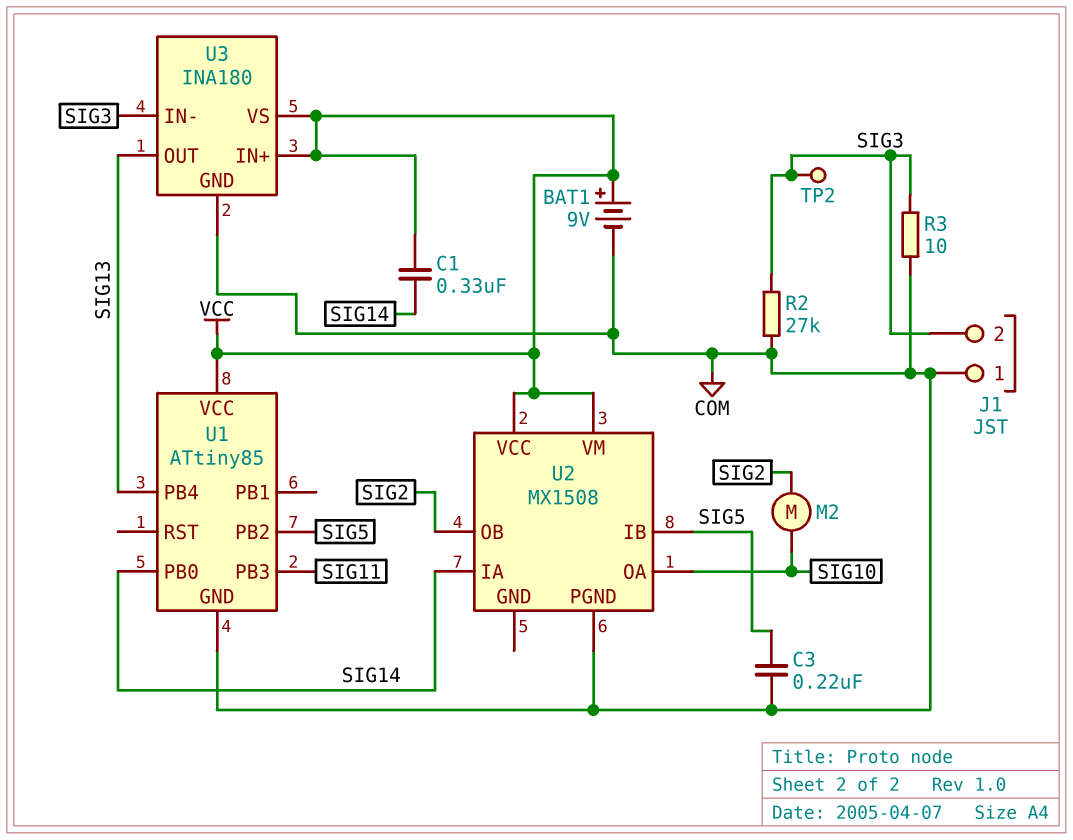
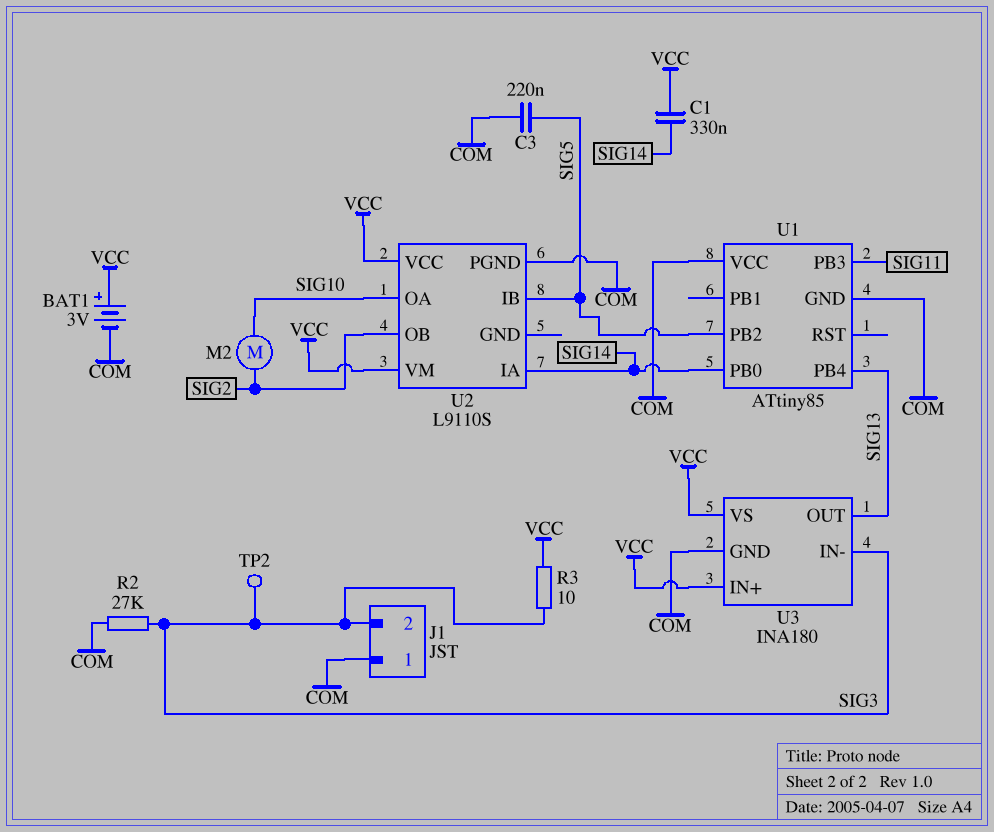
BAT1: 9V (plus VCC, minus COM) -> 3V (plus VCC, minus COM)
R3: 10 (COM, SIG3) -> 10 (SIG3, VCC)
U1 pin VCC: VCC -> COM
U2: MX1508 -> L9110S

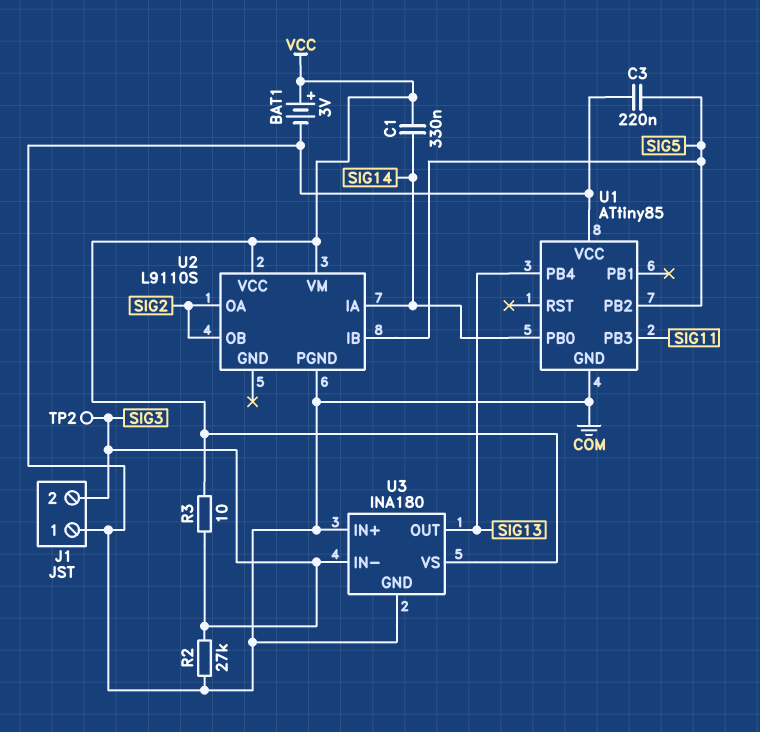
M2: motor (SIG2, SIG10) -> none
U2 pin OA: SIG10 -> SIG2
U3 pin IN+: VCC -> COM

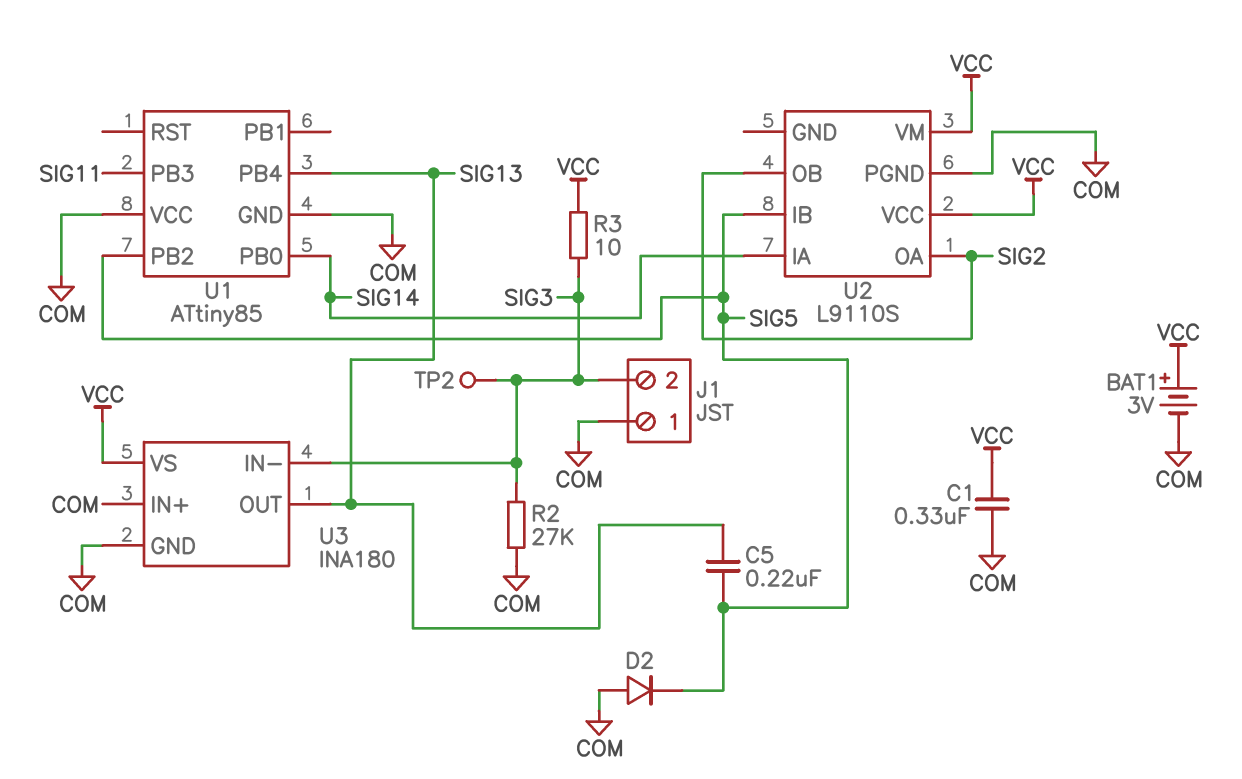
C1: 330nF (SIG14, VCC) -> 330nF (COM, VCC)
C3: 220nF (COM, SIG5) -> none
C5: none -> 220nF (SIG5, SIG13)
D2: none -> diode (A COM, K SIG5)

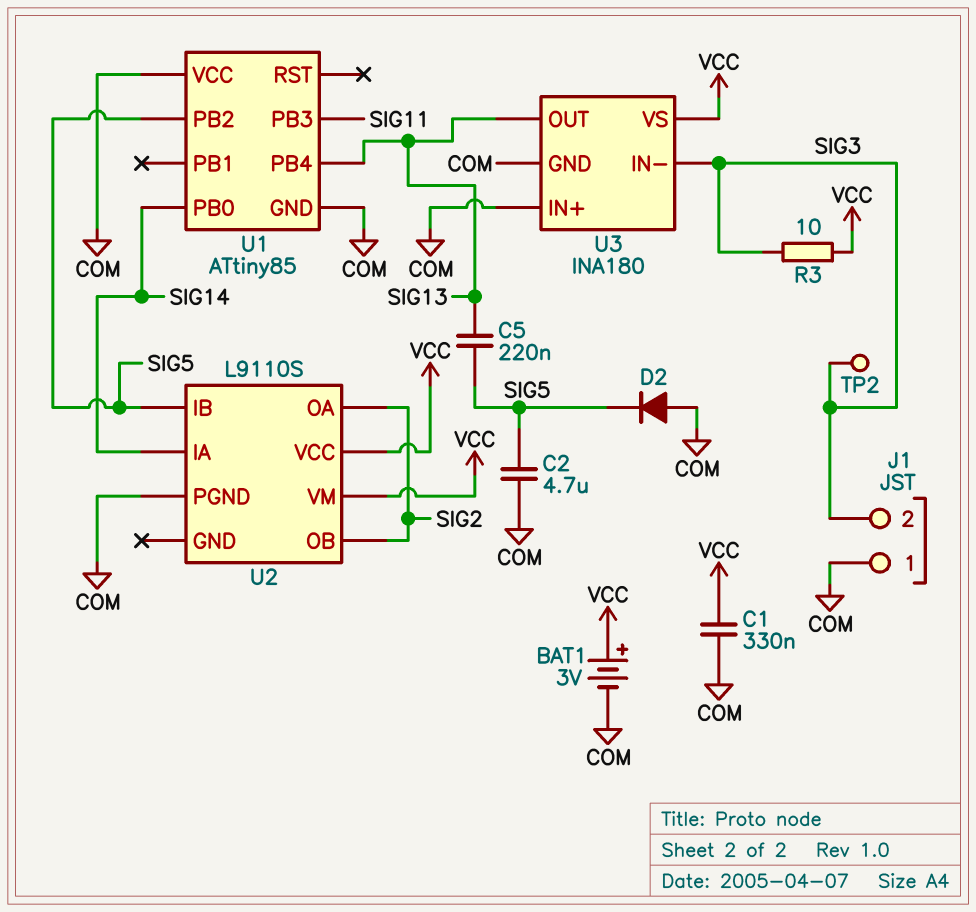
C2: none -> 4.7uF (COM, SIG5)
R2: 27k (COM, SIG3) -> none

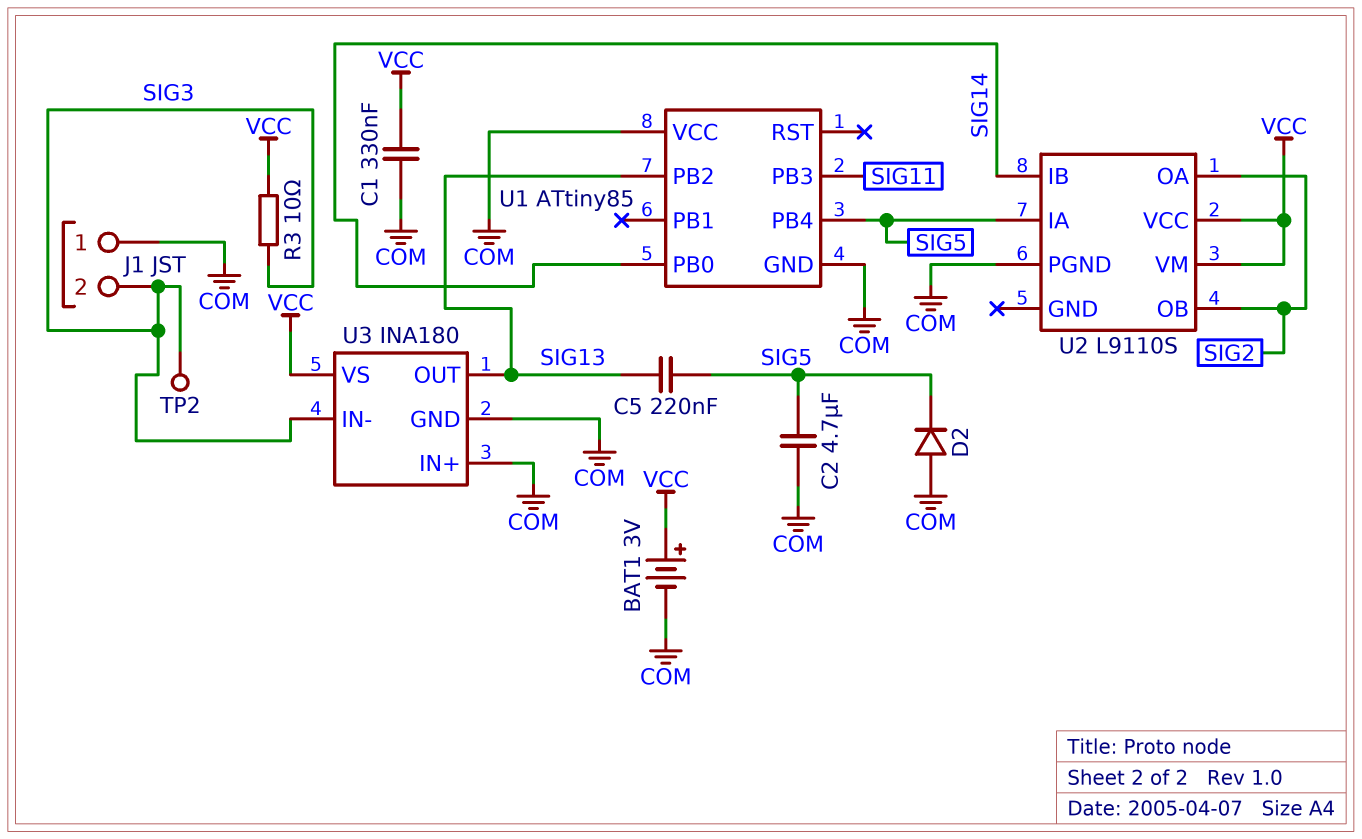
U1 pin PB2: SIG5 -> SIG13
U1 pin PB4: SIG13 -> SIG5
U2 pin IA: SIG14 -> SIG5
U2 pin IB: SIG5 -> SIG14

